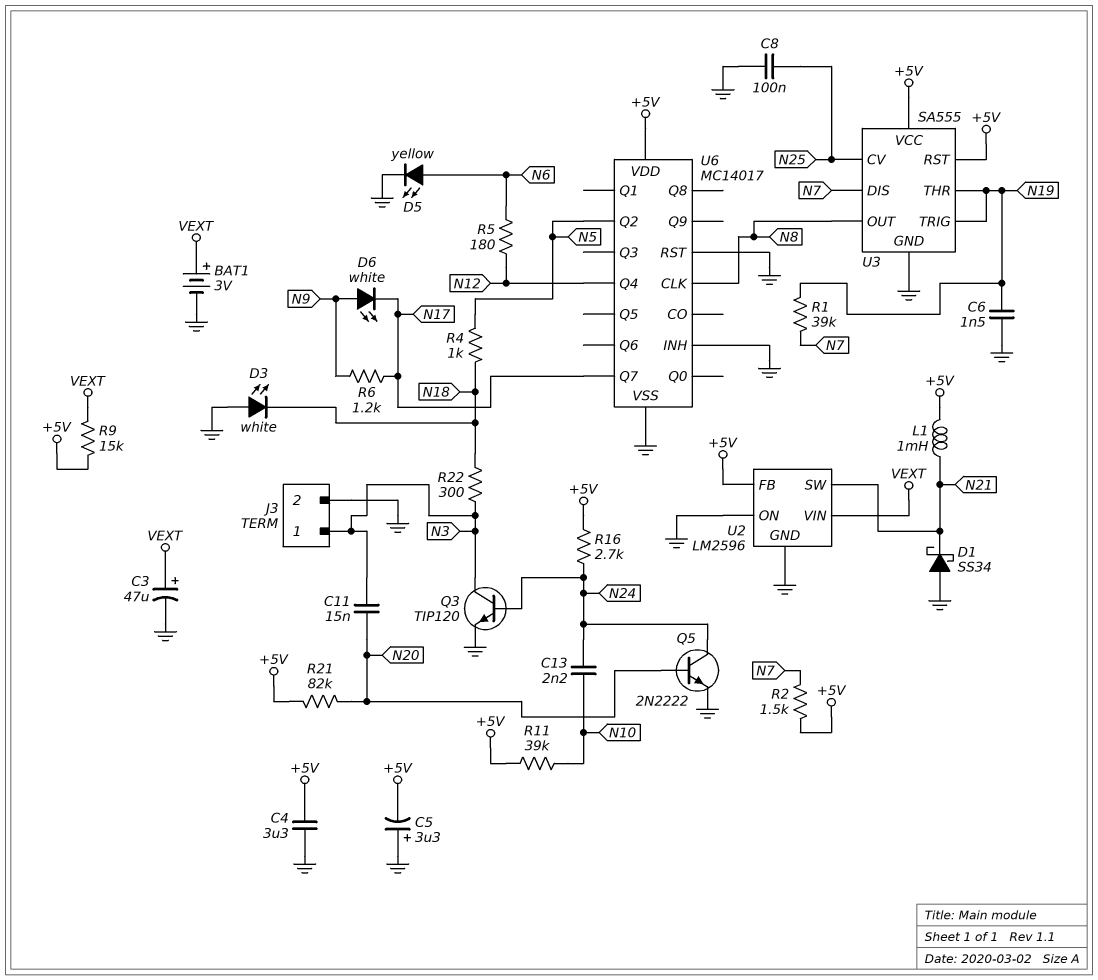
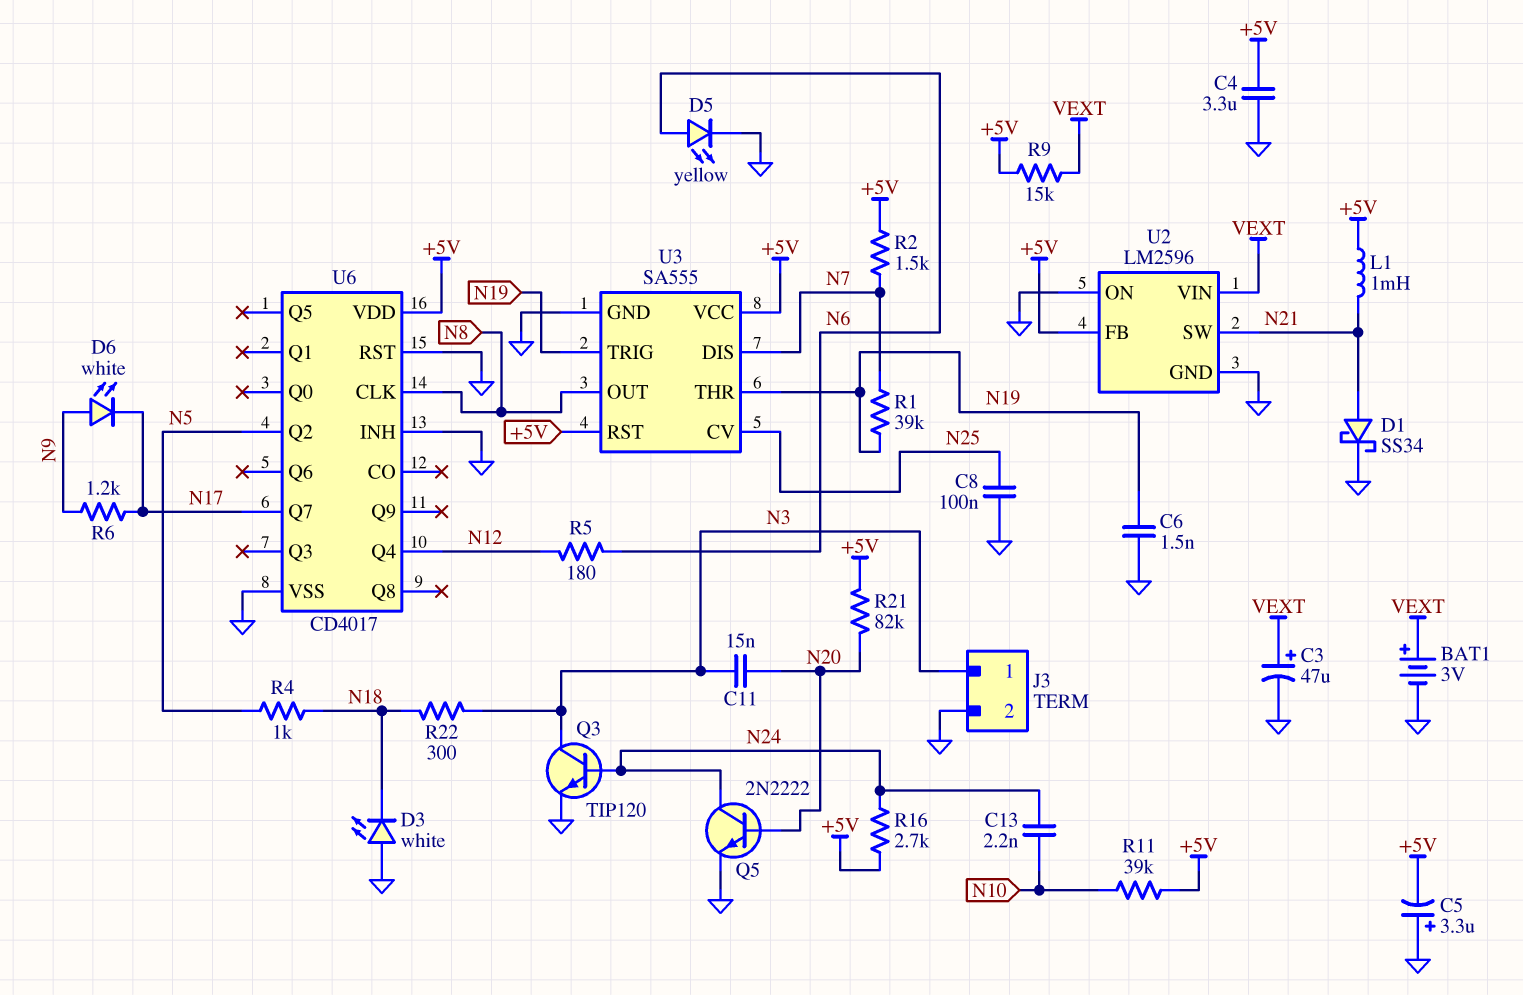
D1: schottky SS34 (A GND, K N21) -> schottky SS34 (A N21, K GND)
U6: MC14017 -> CD4017

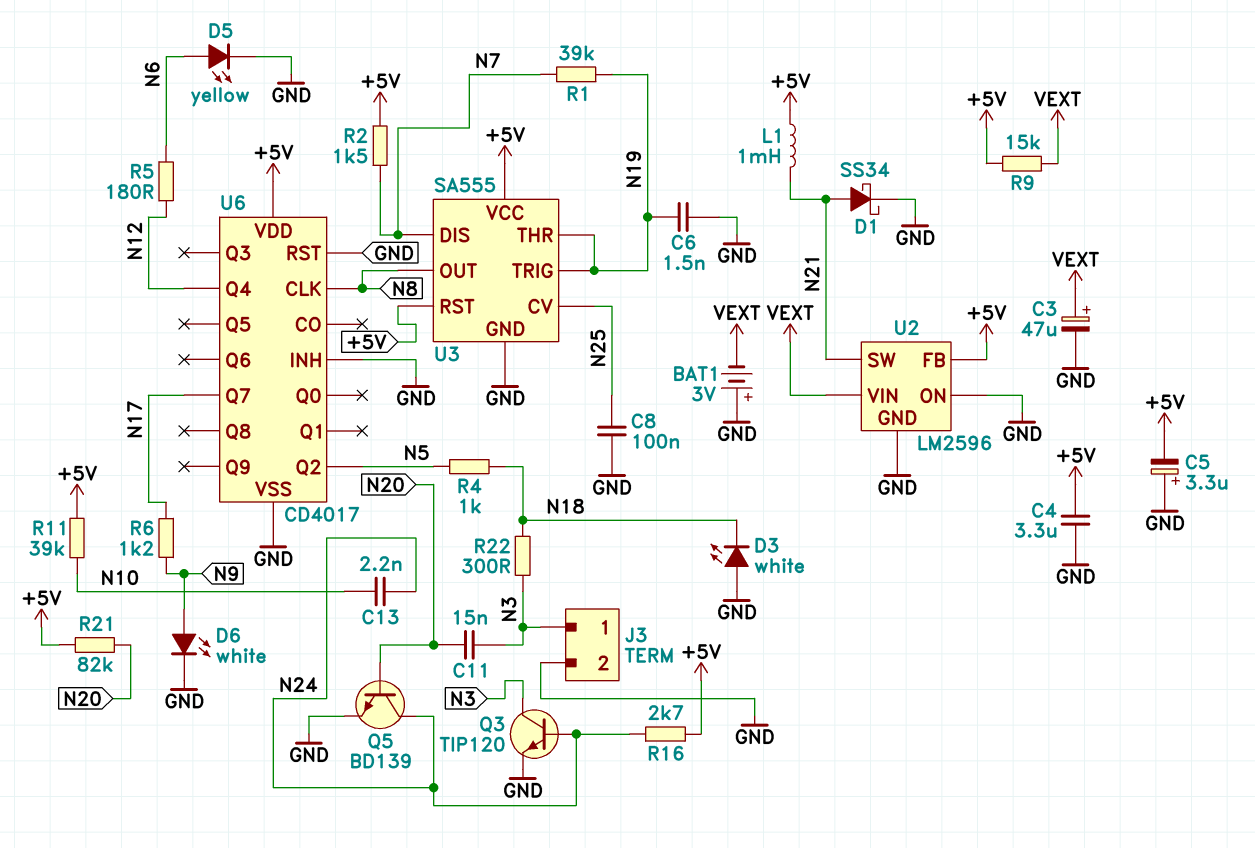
BAT1: 3V (plus VEXT, minus GND) -> 3V (plus GND, minus VEXT)
D6: LED white (A N9, K N17) -> LED white (A N9, K GND)
Q5: NPN 2N2222 (B N20, C N24, E GND) -> NPN BD139 (B N20, C N24, E GND)

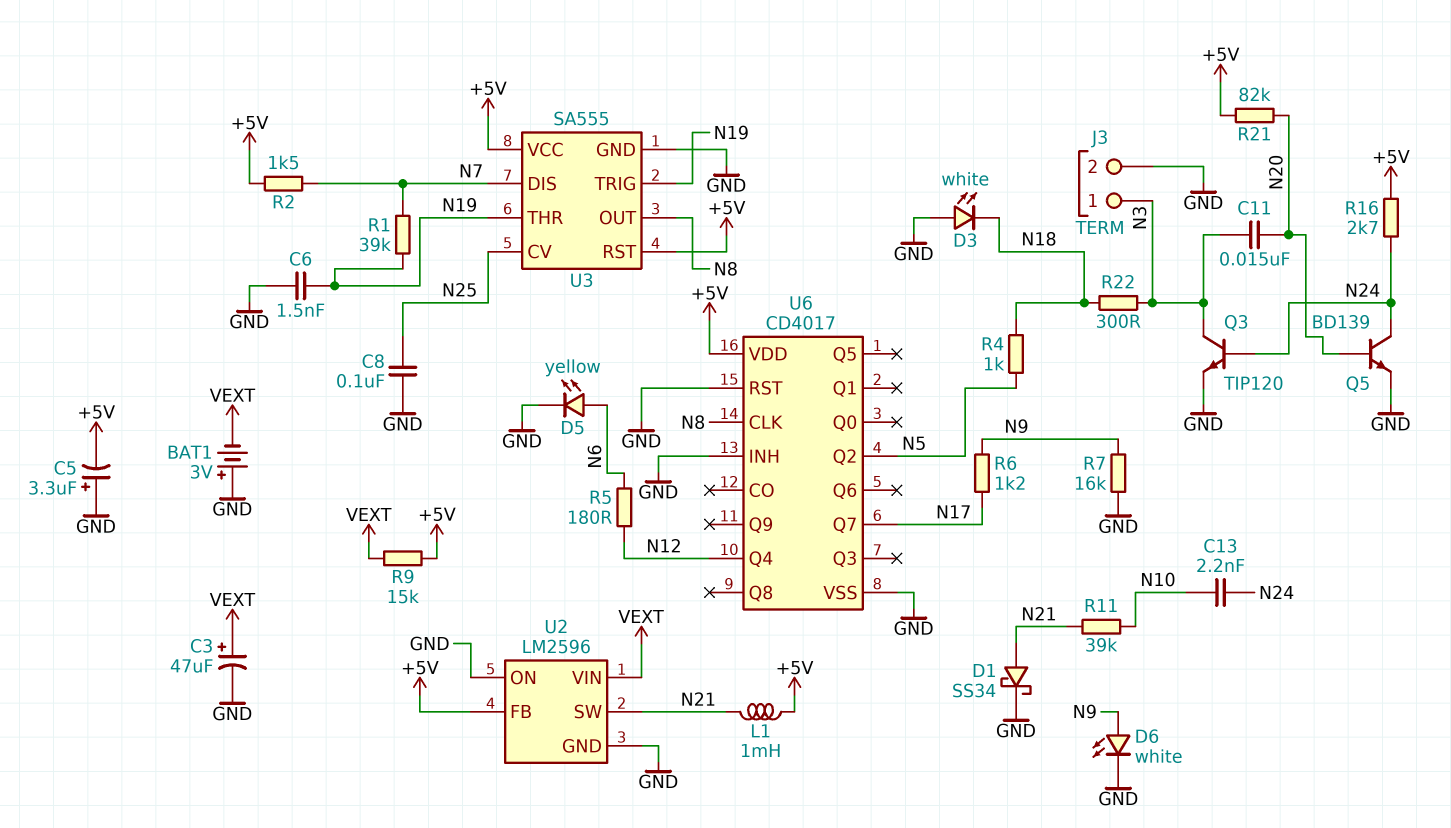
C4: 3.3uF (+5V, GND) -> none
R7: none -> 16k (GND, N9)
R11: 39k (+5V, N10) -> 39k (N10, N21)

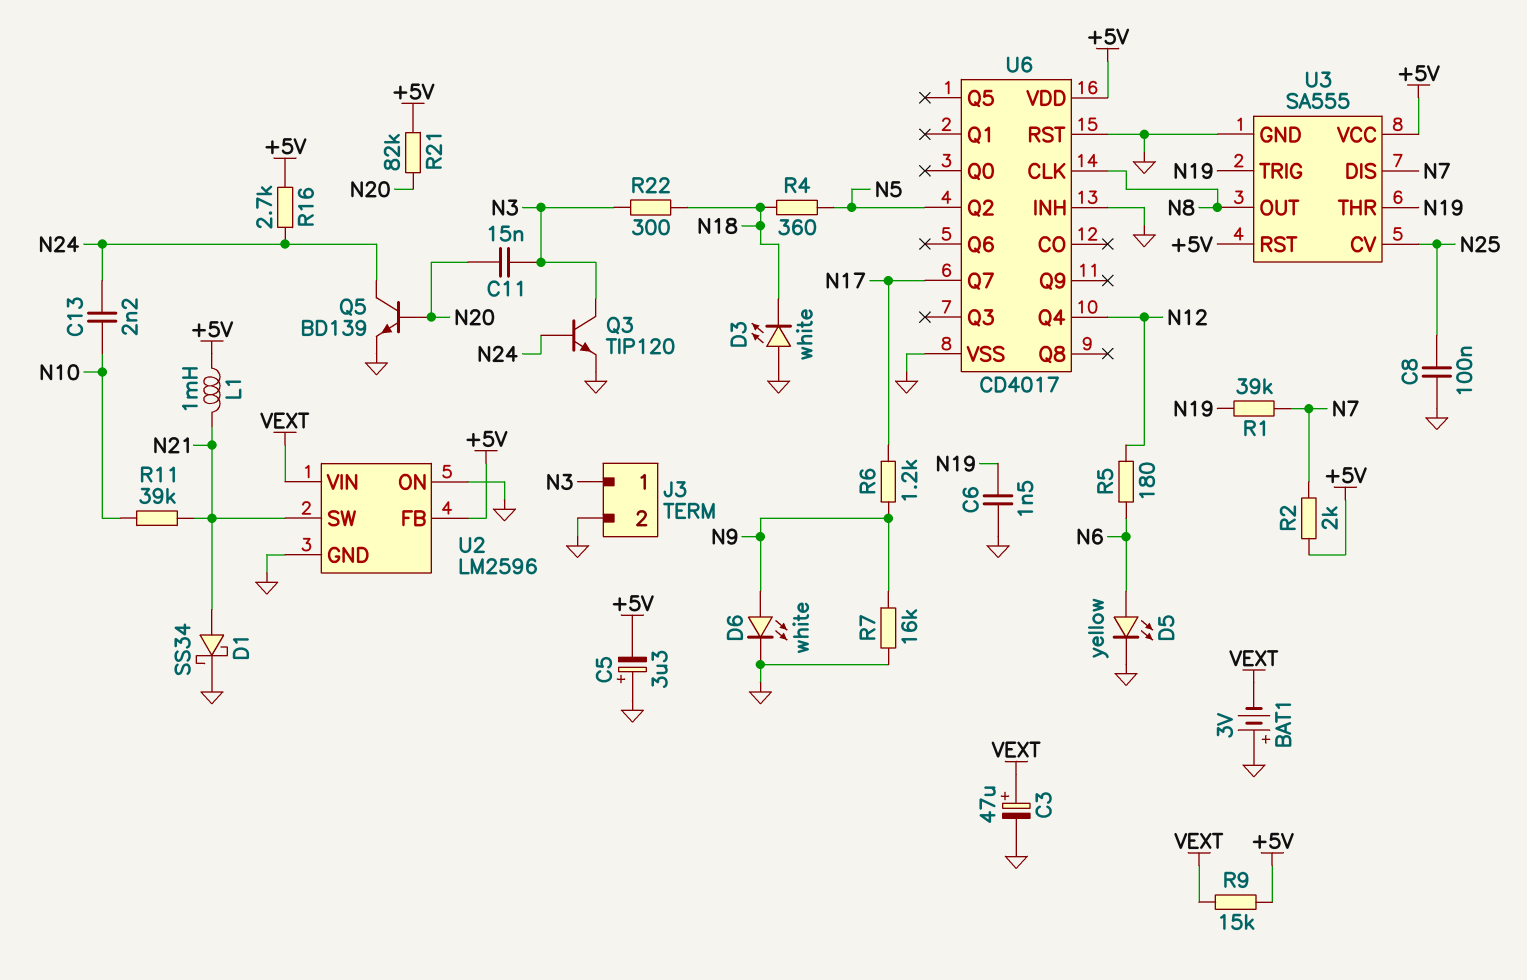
R2: 1.5k (+5V, N7) -> 2k (+5V, N7)
R4: 1k (N5, N18) -> 360 (N5, N18)

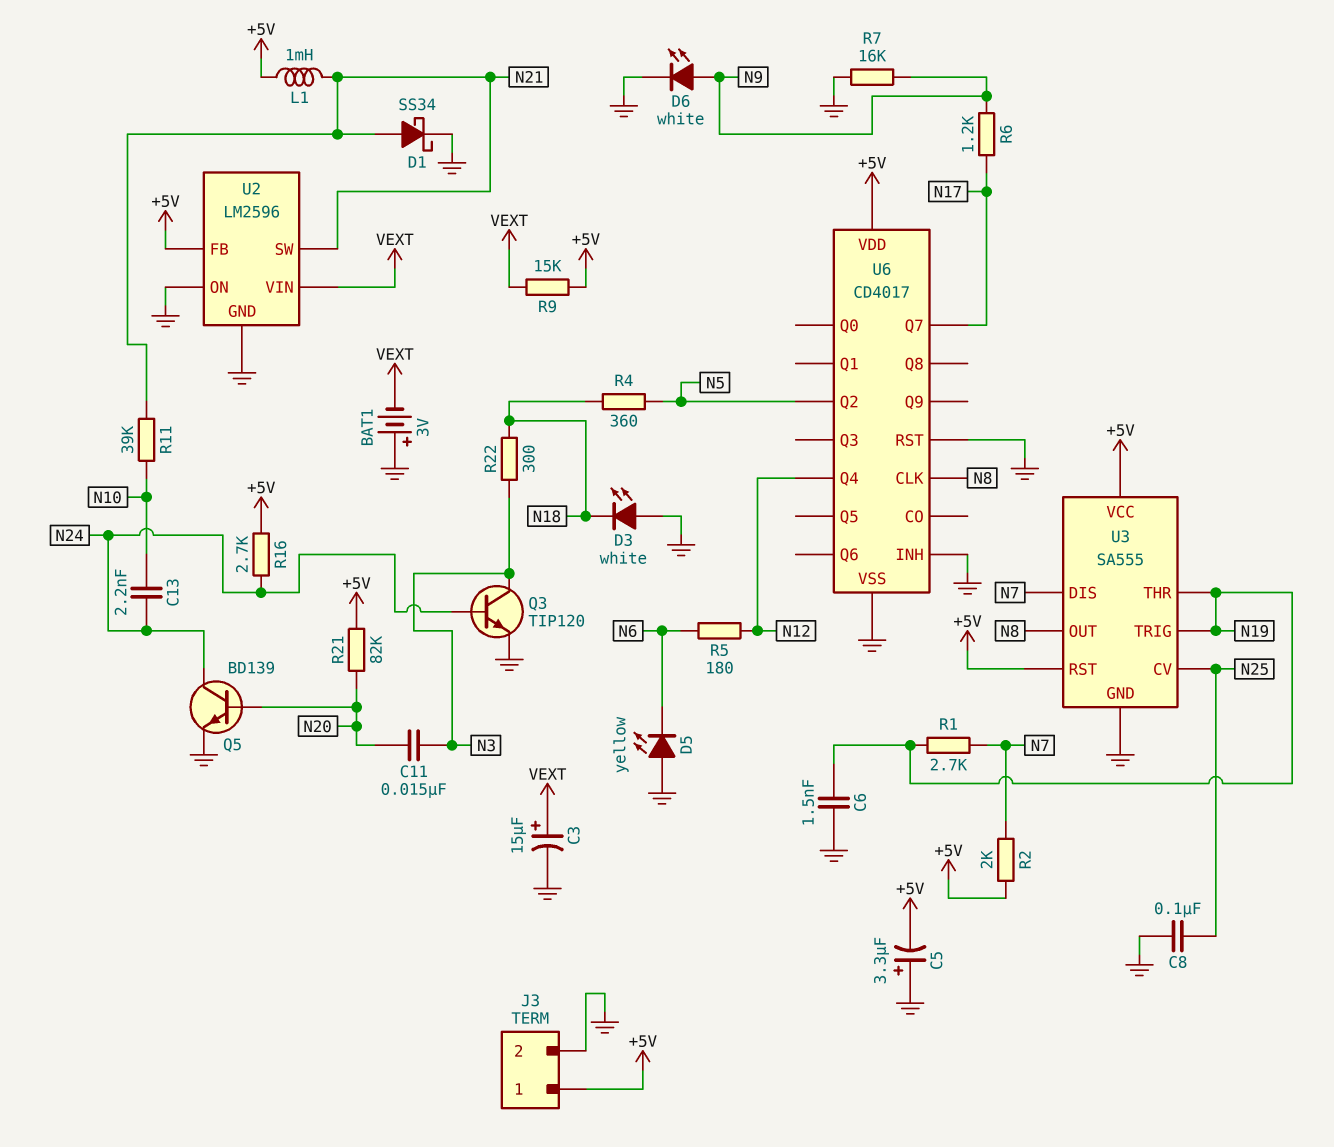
C3: 47uF (plus VEXT, minus GND) -> 15uF (plus VEXT, minus GND)
D5: LED yellow (A N6, K GND) -> LED yellow (A GND, K N6)
J3 pin 1: N3 -> +5V
R1: 39k (N7, N19) -> 2.7k (N7, N19)

